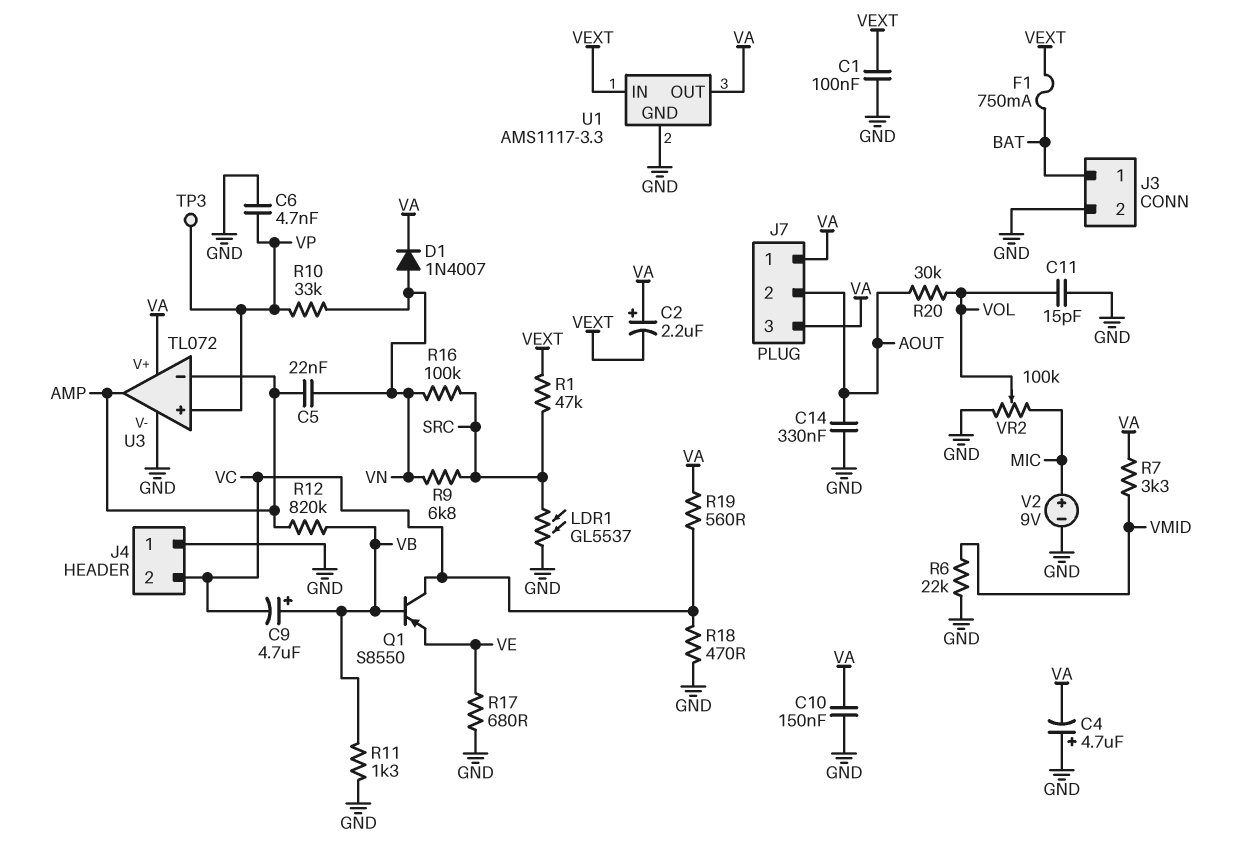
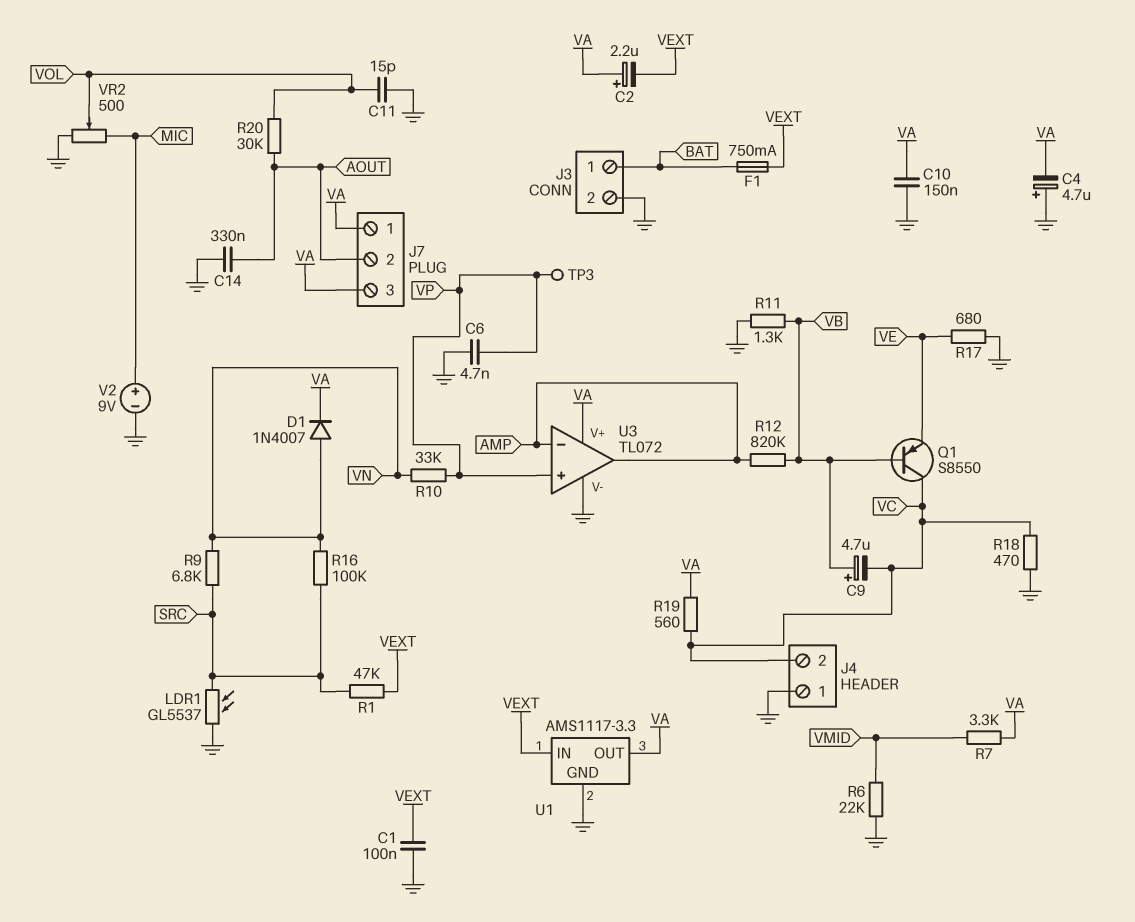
C5: 22nF (AMP, VN) -> none
VR2: 100k (GND, MIC, wiper VOL) -> 500 (GND, MIC, wiper VOL)

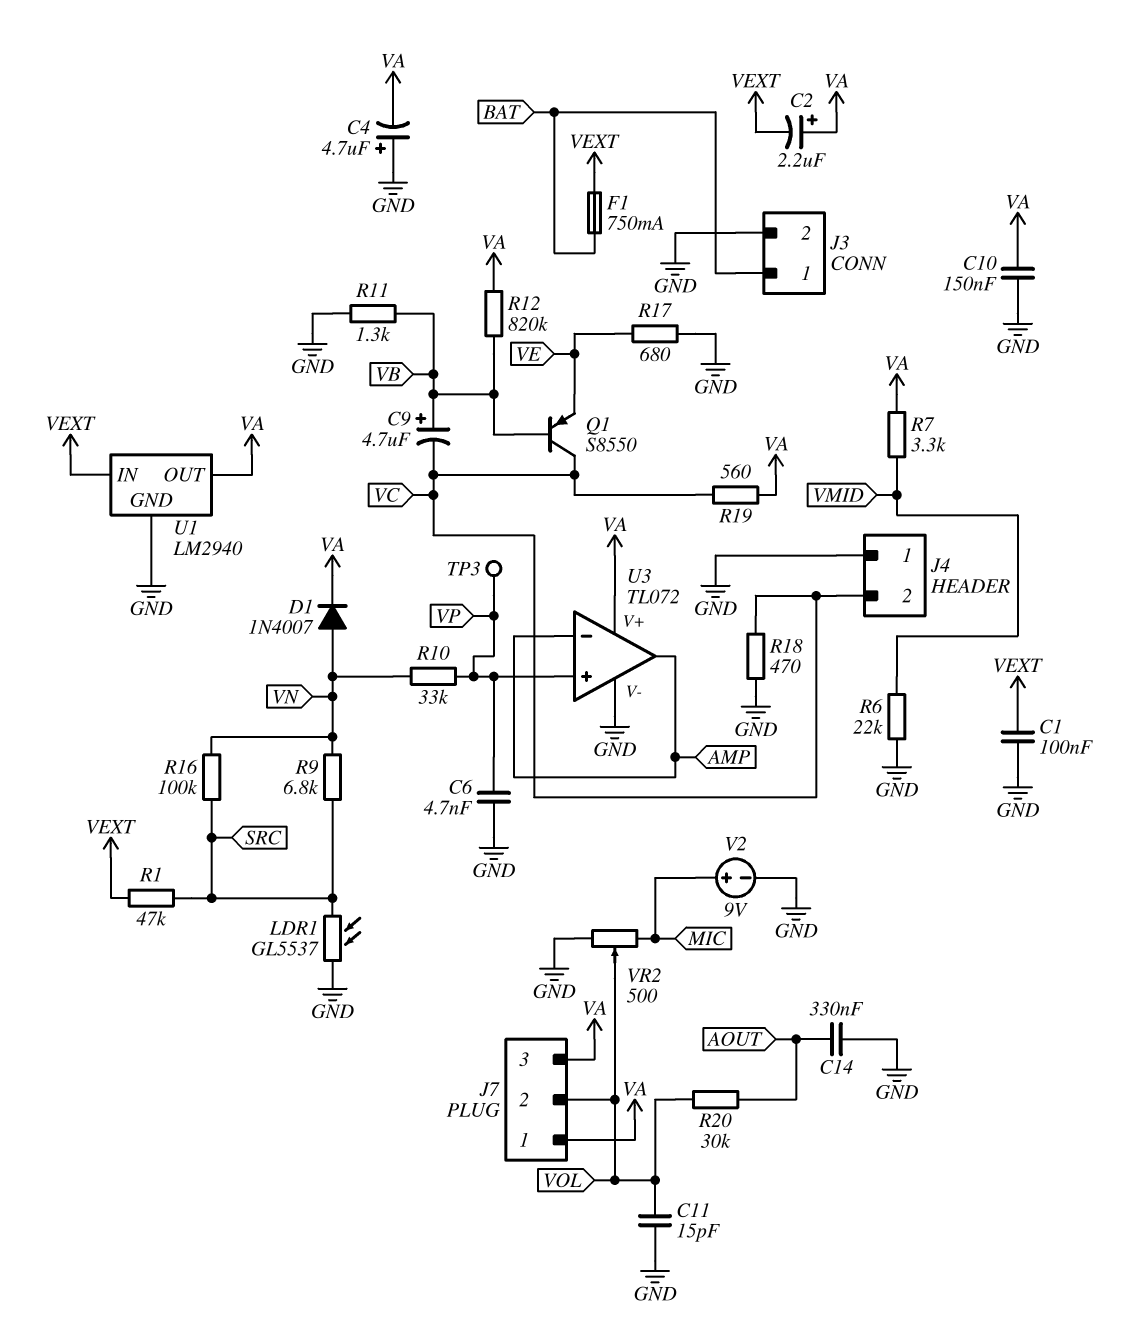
J7 pin 2: AOUT -> VOL
R12: 820k (AMP, VB) -> 820k (VA, VB)
U1: AMS1117-3.3 -> LM2940

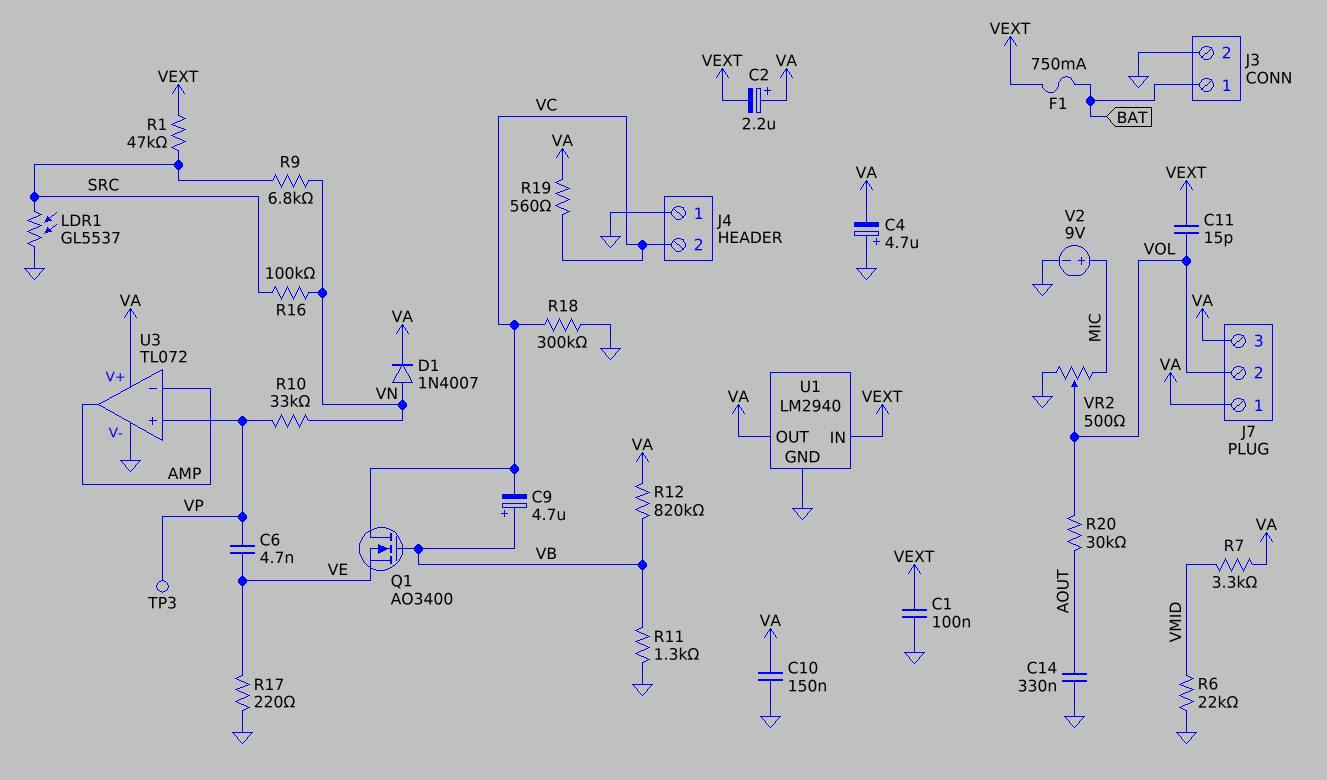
C6: 4.7nF (GND, VP) -> 4.7nF (VE, VP)
C11: 15pF (GND, VOL) -> 15pF (VEXT, VOL)
Q1: PNP S8550 (B VB, C VC, E VE) -> NMOS AO3400 (G VB, D VC, S VE)
R17: 680 (GND, VE) -> 220 (GND, VE)
R18: 470 (GND, VC) -> 300k (GND, VC)

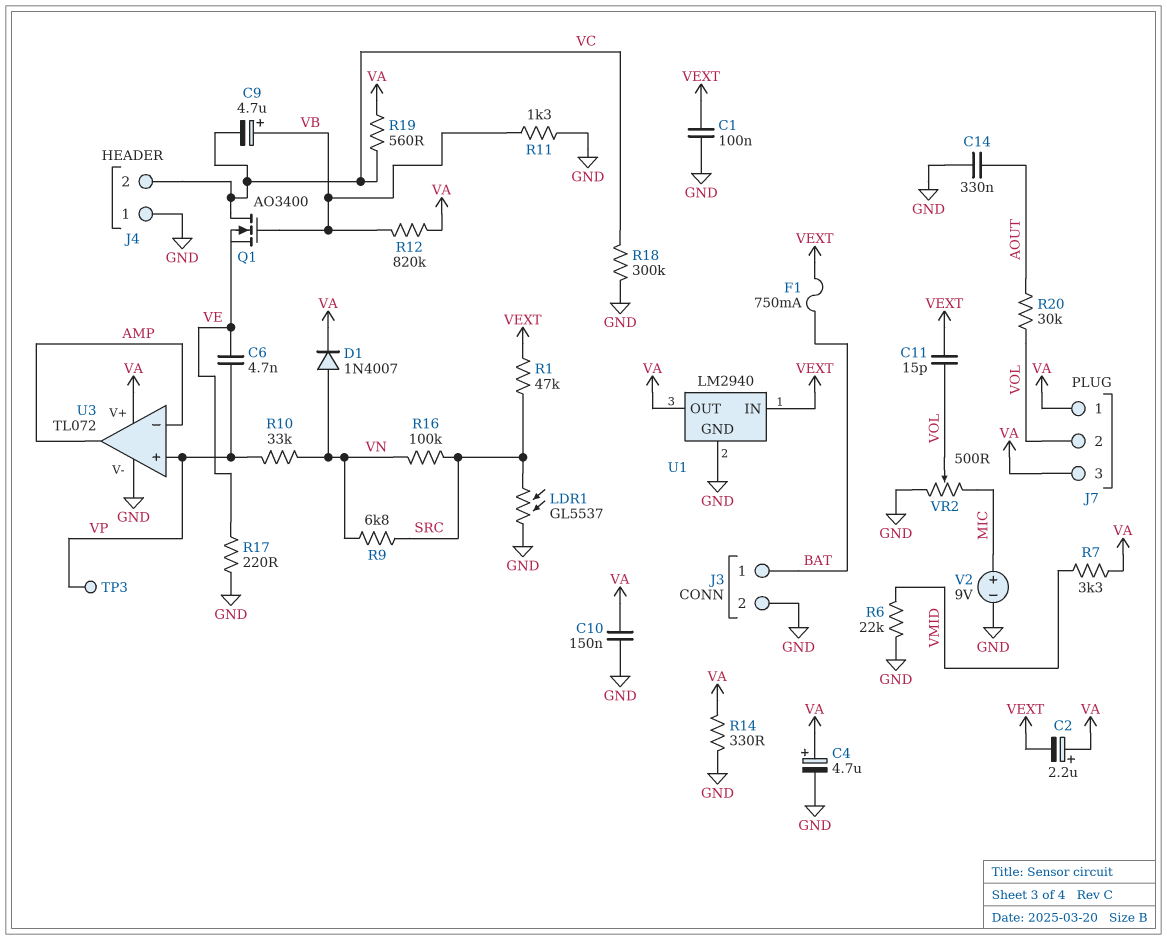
C4: 4.7uF (plus GND, minus VA) -> 4.7uF (plus VA, minus GND)
R14: none -> 330 (GND, VA)

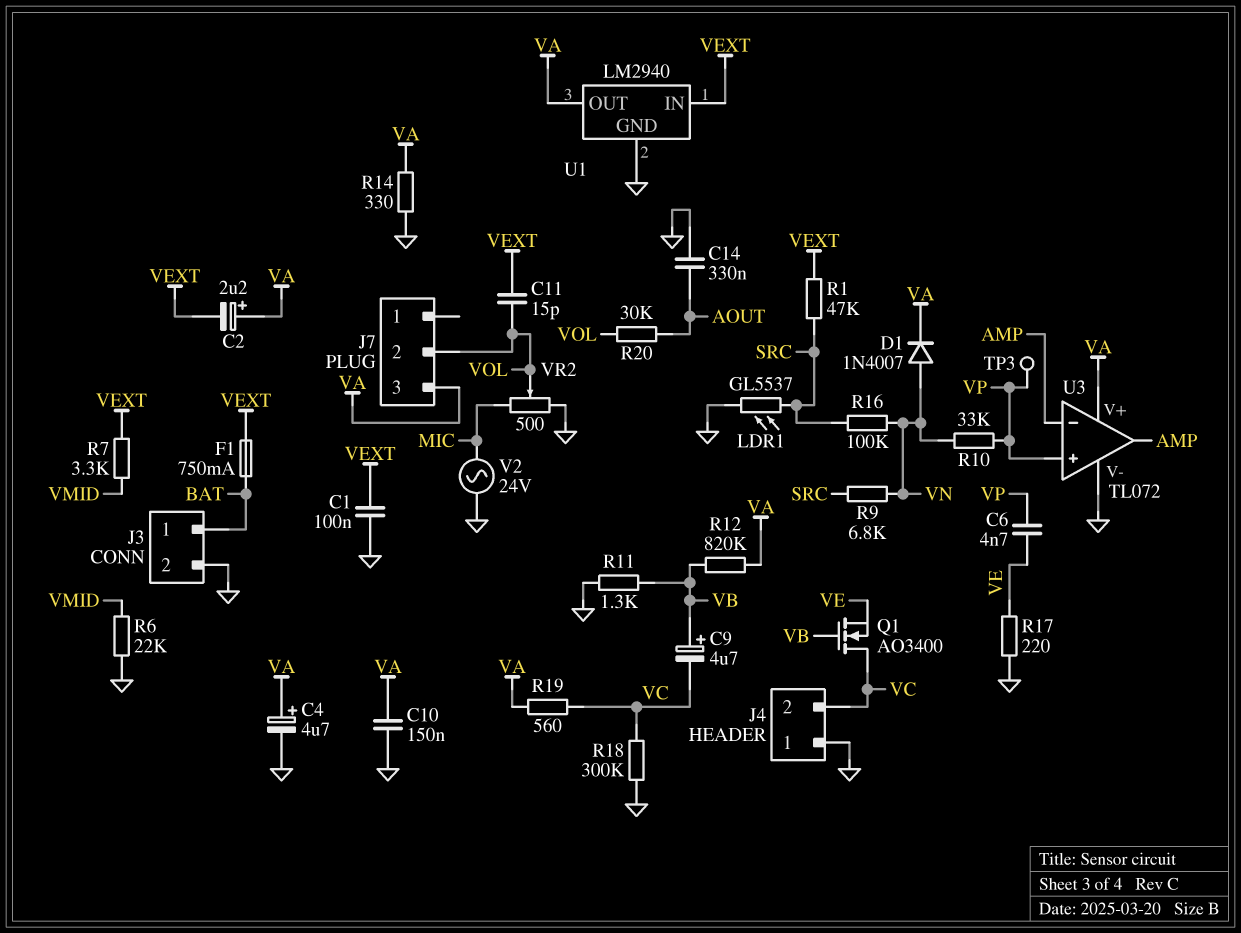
J7 pin 1: VA -> none
R7: 3.3k (VA, VMID) -> 3.3k (VEXT, VMID)
V2: 9V (plus MIC, minus GND) -> AC 24V (GND, MIC)

